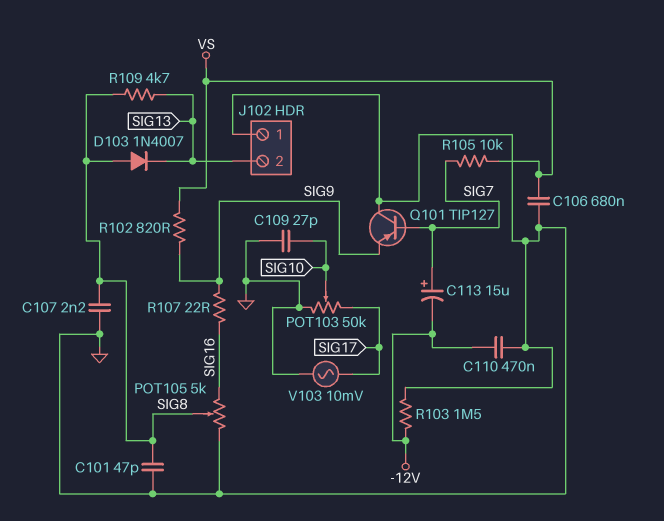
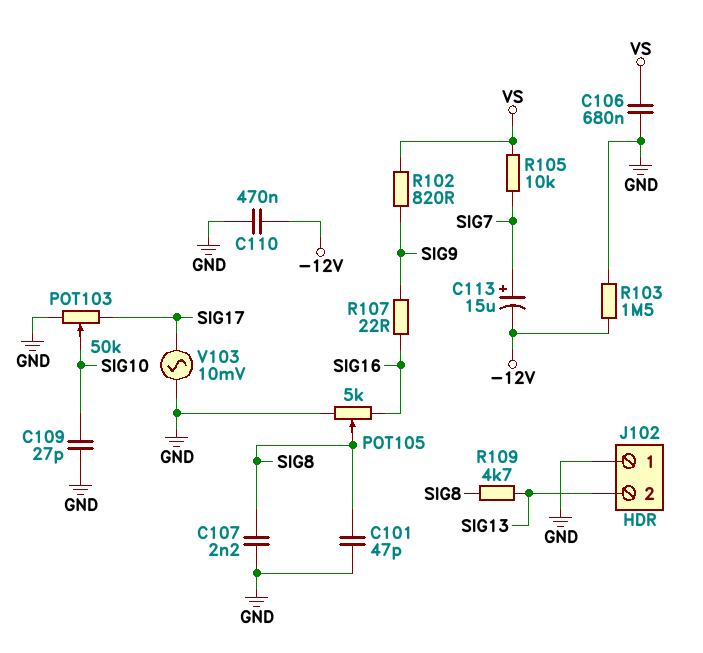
D103: diode 1N4007 (A SIG8, K SIG13) -> none
Q101: PNP TIP127 (B SIG7, C GND, E SIG9) -> none

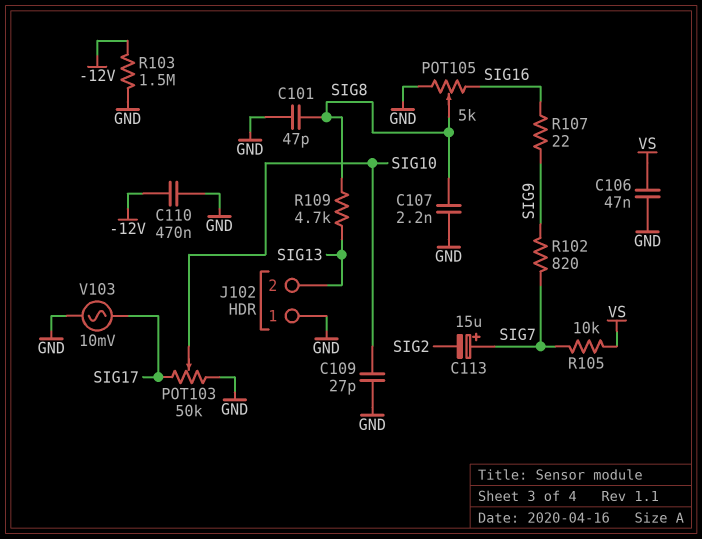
C106: 680nF (GND, VS) -> 47nF (GND, VS)
C113: 15uF (plus SIG7, minus -12V) -> 15uF (plus SIG7, minus SIG2)
R102: 820 (SIG9, VS) -> 820 (SIG7, SIG9)

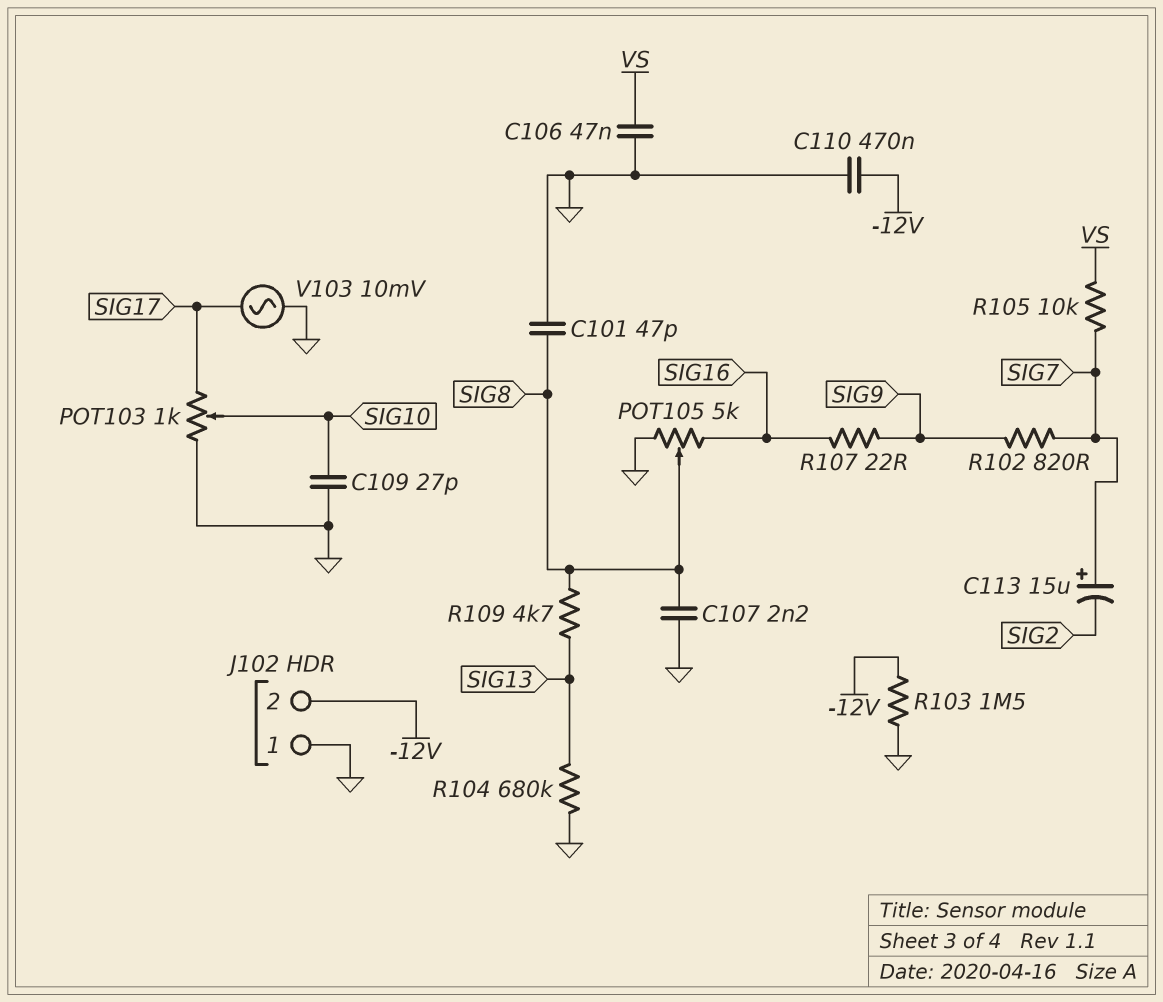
J102 pin 2: SIG13 -> -12V
POT103: 50k (GND, SIG17, wiper SIG10) -> 1k (GND, SIG17, wiper SIG10)
R104: none -> 680k (GND, SIG13)

